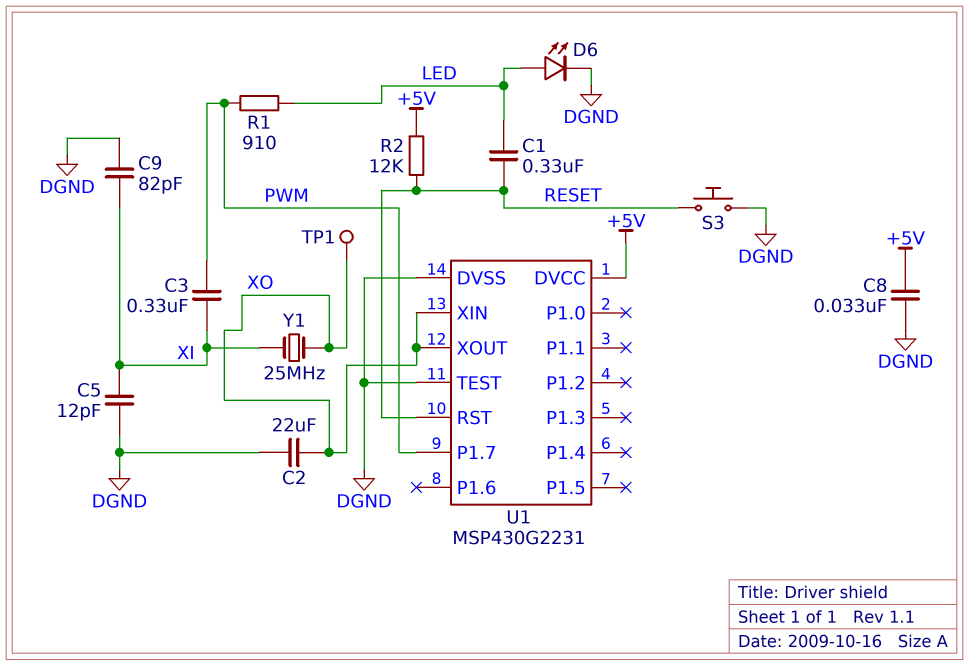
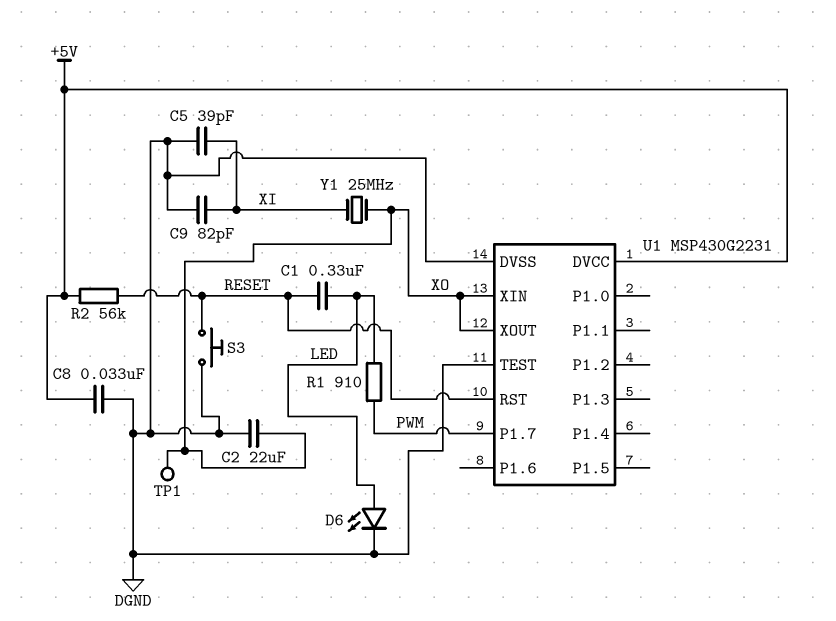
C3: 330nF (PWM, XI) -> none
C5: 12pF (DGND, XI) -> 39pF (DGND, XI)
R2: 12k (+5V, RESET) -> 56k (+5V, RESET)

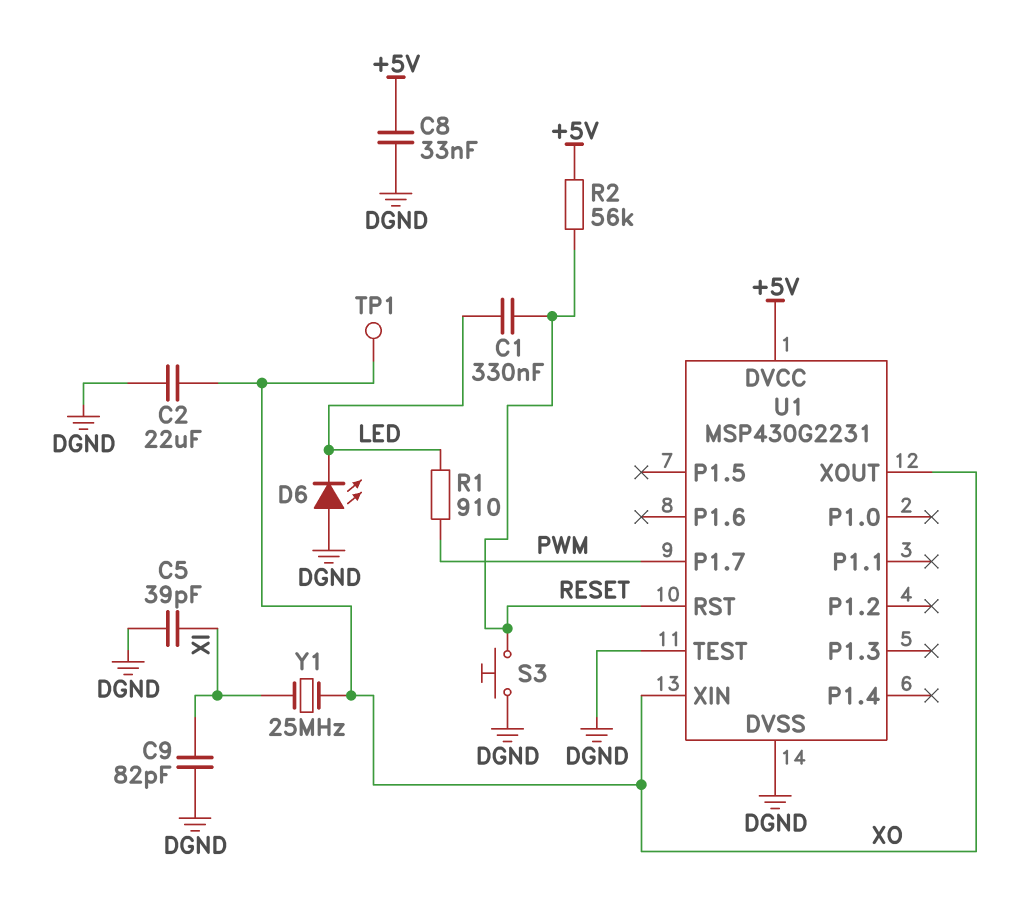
D6: LED (A LED, K DGND) -> LED (A DGND, K LED)

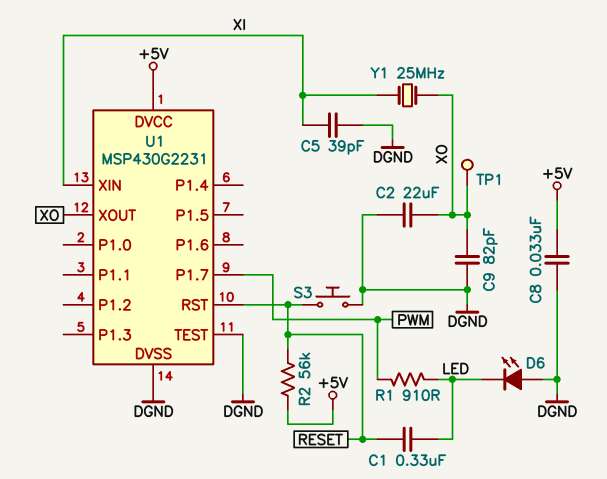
C9: 82pF (DGND, XI) -> 82pF (DGND, XO)
U1 pin XIN: XO -> XI

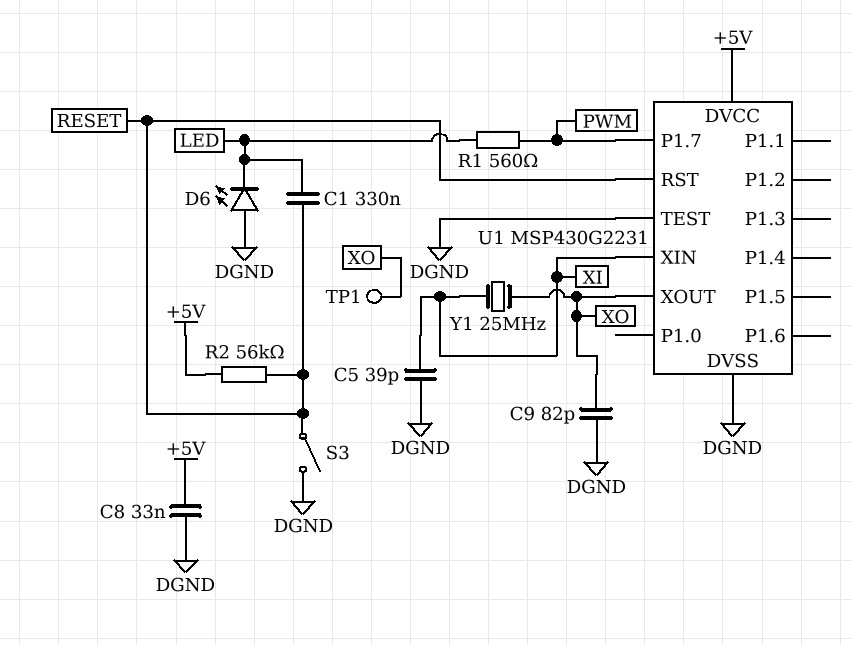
C2: 22uF (DGND, XO) -> none
R1: 910 (LED, PWM) -> 560 (LED, PWM)
S3: button (DGND, RESET) -> switch (DGND, RESET)

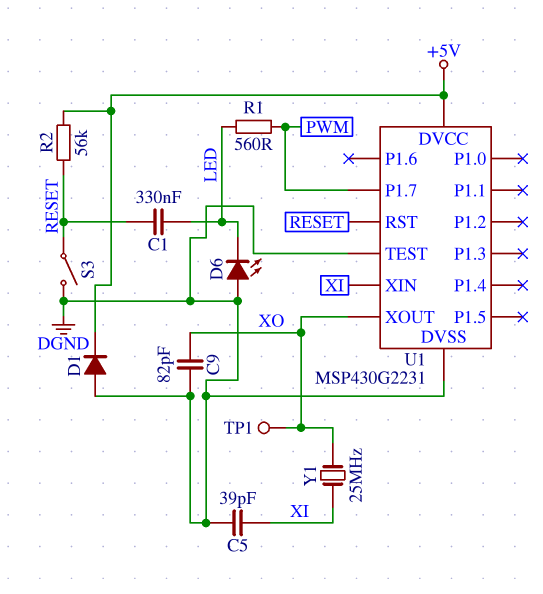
C8: 33nF (+5V, DGND) -> none
D1: none -> diode (A DGND, K +5V)

